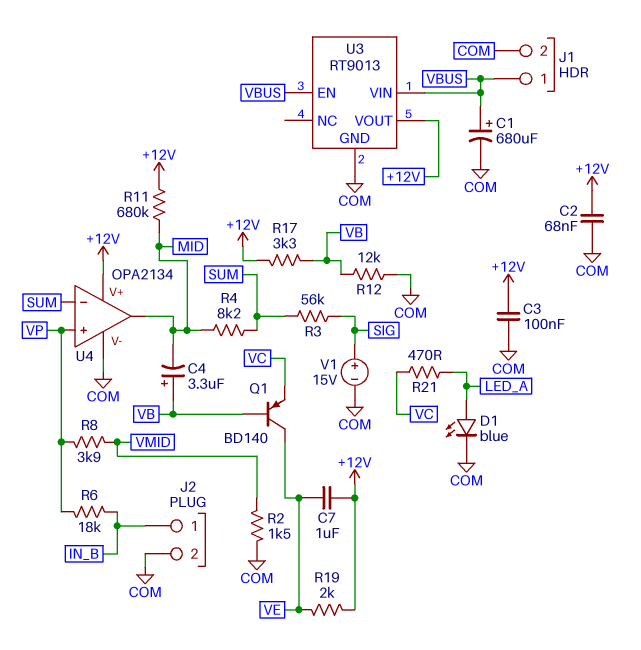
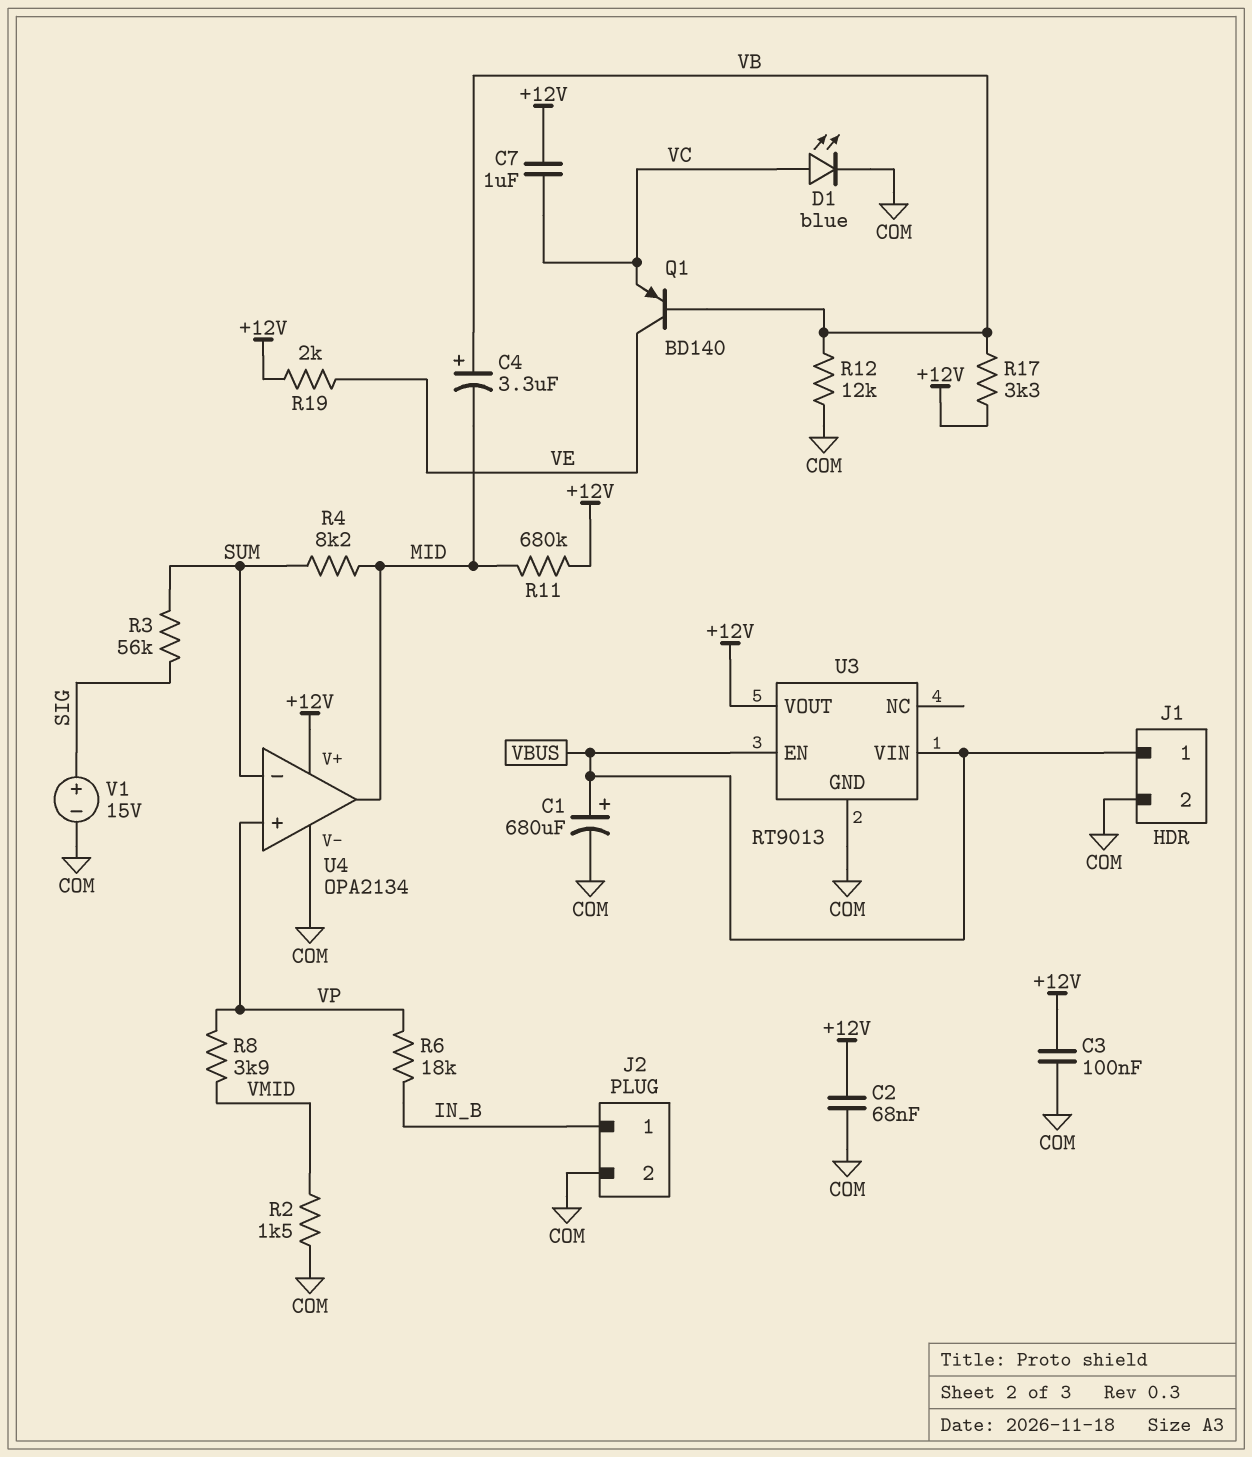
C7: 1uF (+12V, VE) -> 1uF (+12V, VC)
D1: LED blue (A LED_A, K COM) -> LED blue (A VC, K COM)
R21: 470 (LED_A, VC) -> none

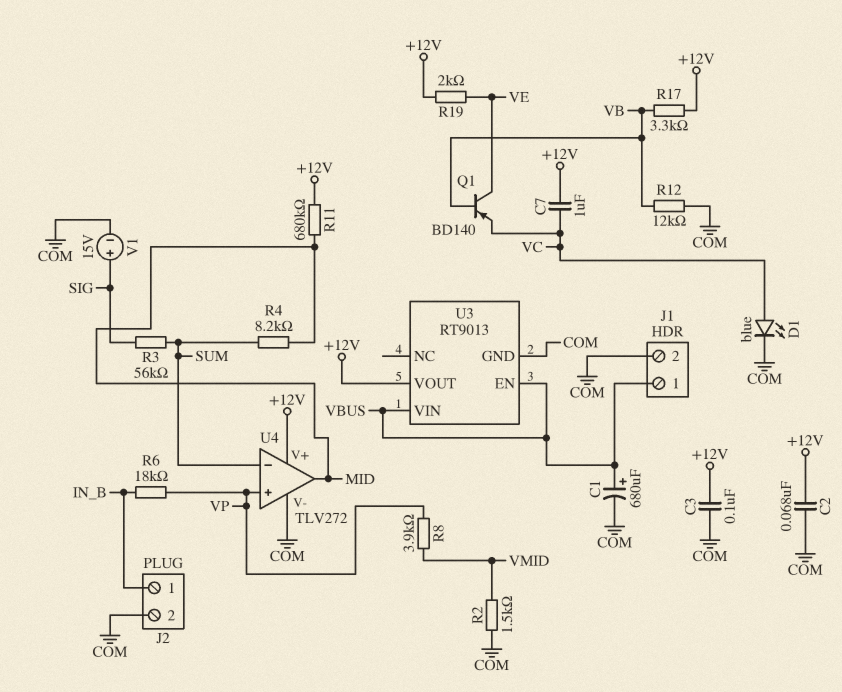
C4: 3.3uF (plus VB, minus MID) -> none
U4: OPA2134 -> TLV272

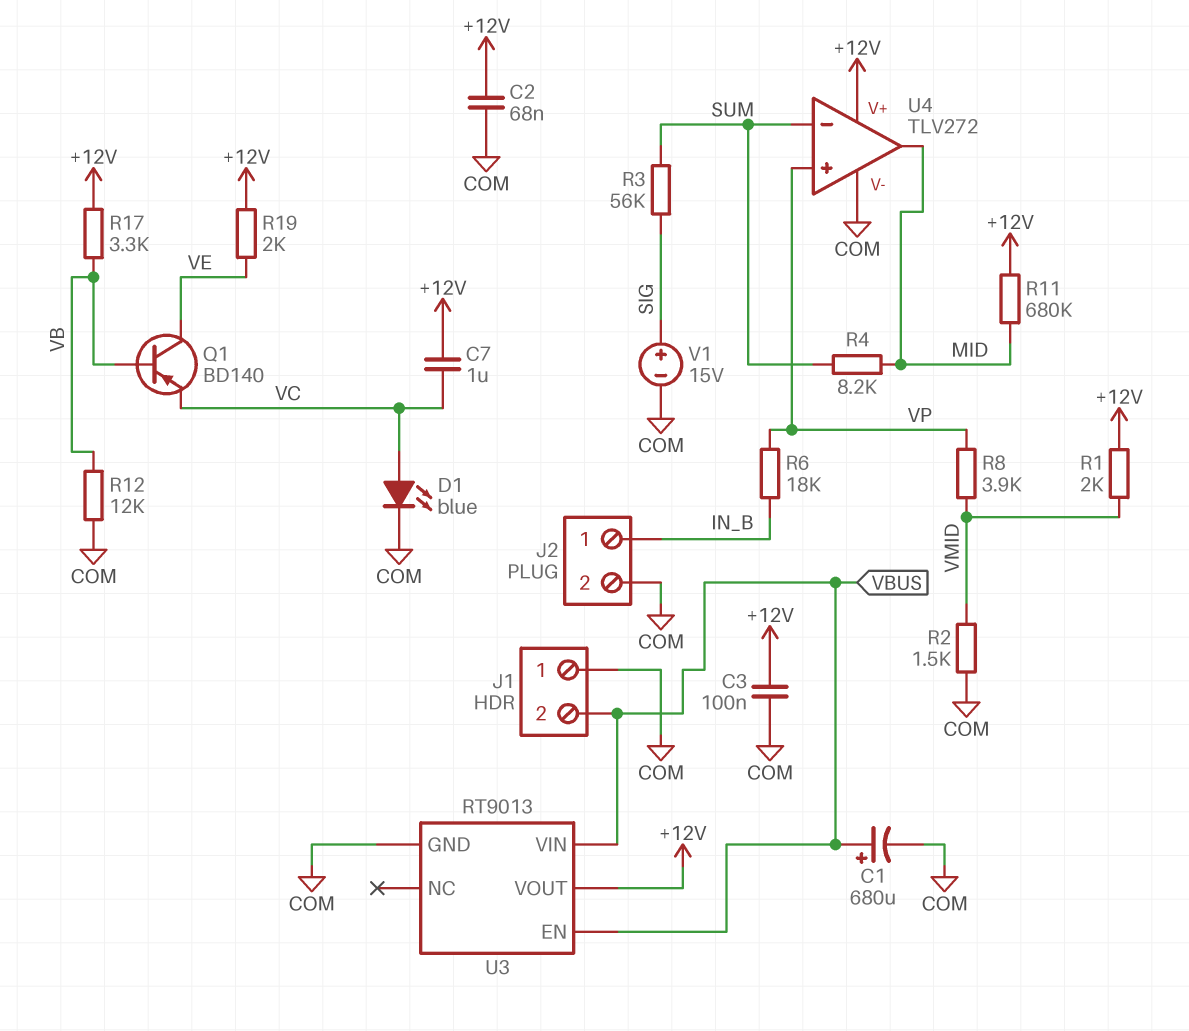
J1 pin 1: VBUS -> COM
J1 pin 2: COM -> VBUS
R1: none -> 2k (+12V, VMID)

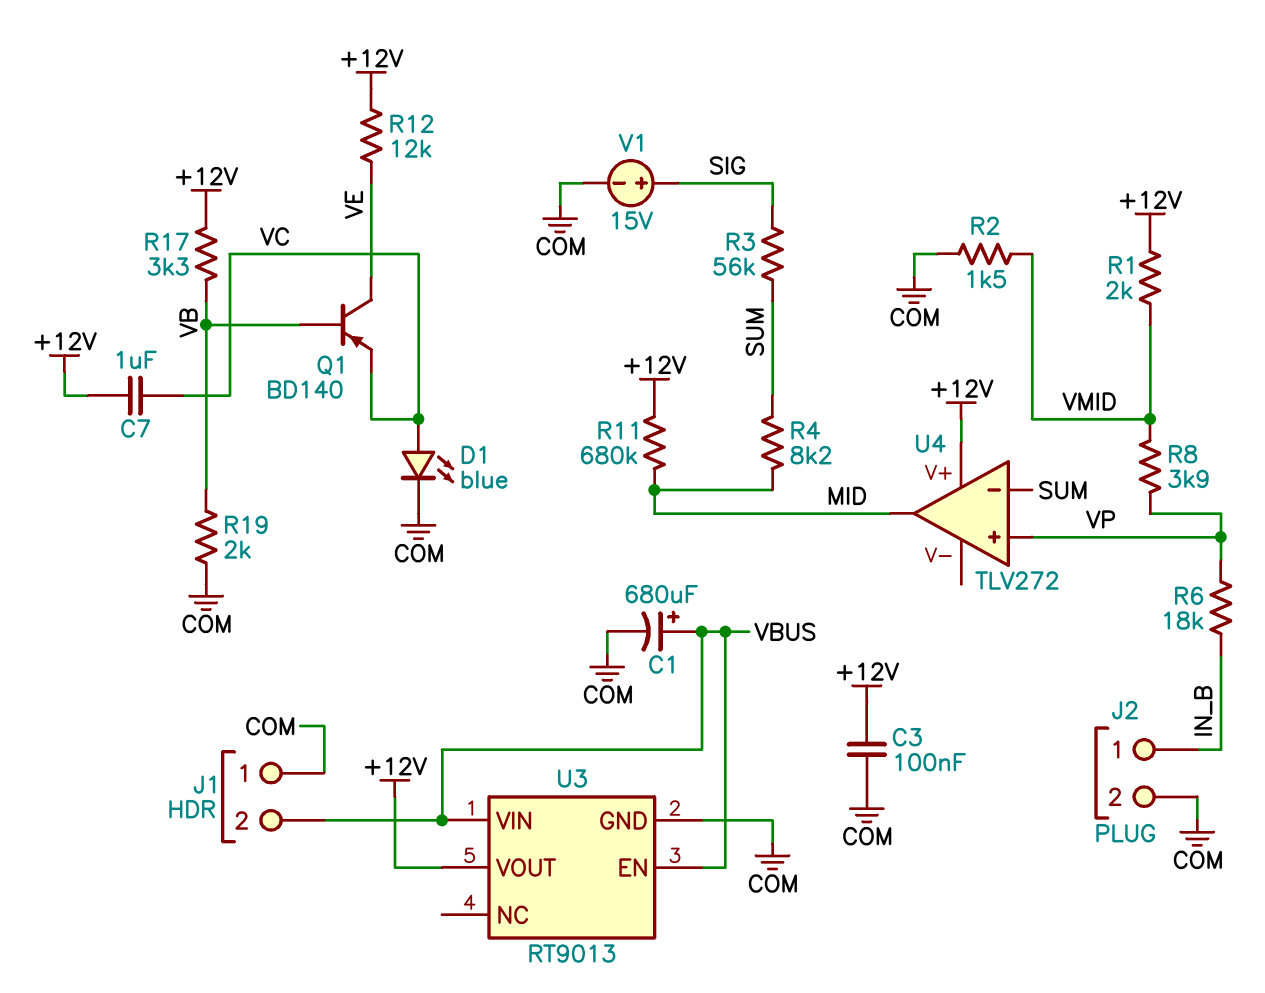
C2: 68nF (+12V, COM) -> none
R12: 12k (COM, VB) -> 12k (+12V, VE)
R19: 2k (+12V, VE) -> 2k (COM, VB)
U4 pin V-: COM -> none

